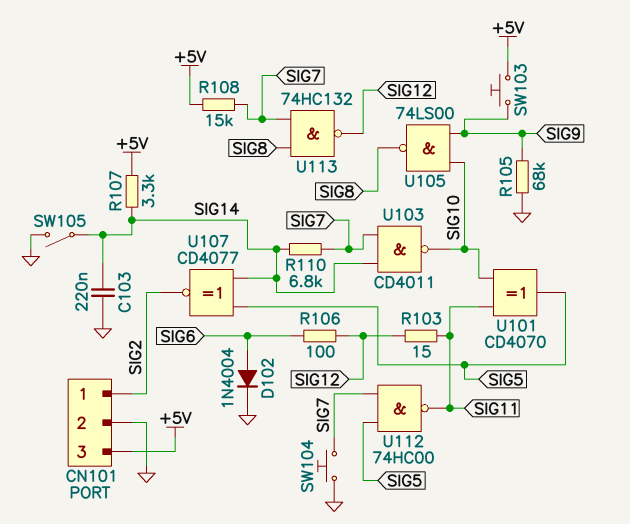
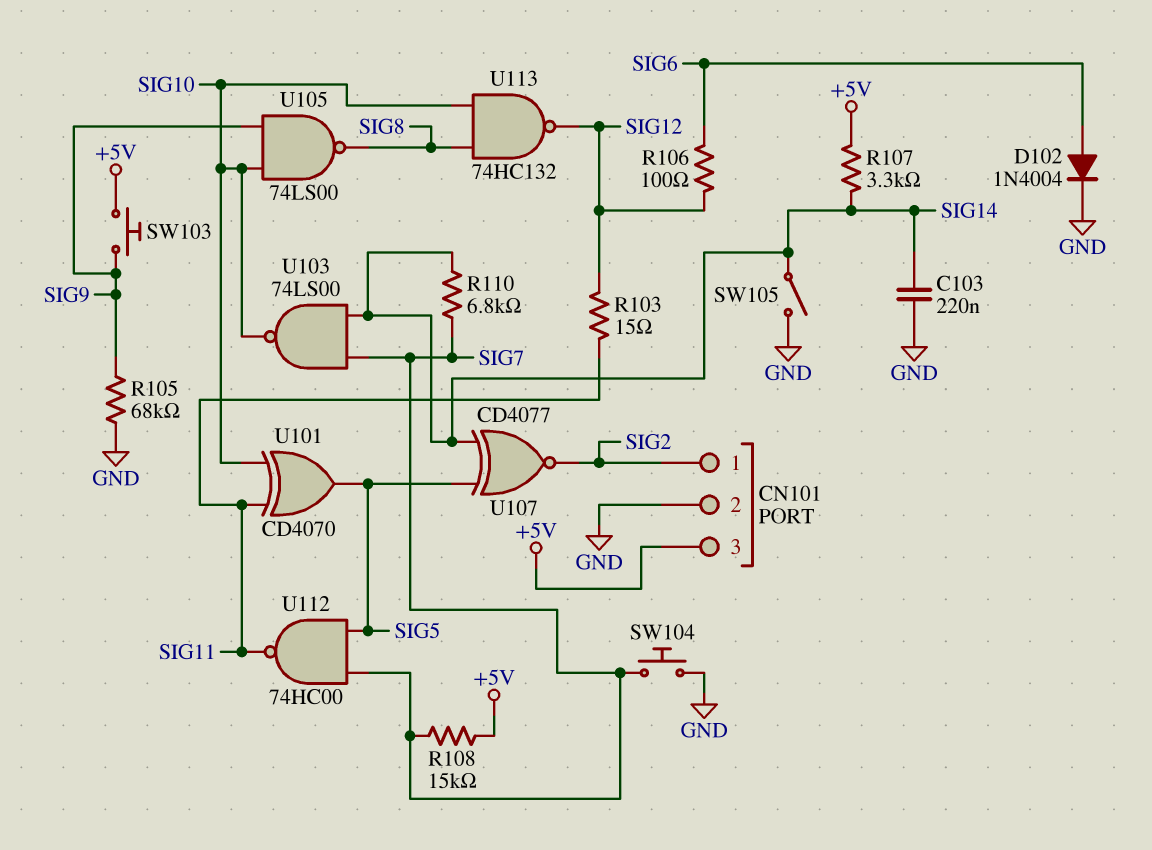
U103: NAND CD4011 (in SIG7, in SIG14, out SIG10) -> NAND 74LS00 (in SIG7, in SIG14, out SIG10)
U113: NAND 74HC132 (in SIG7, in SIG8, out SIG12) -> NAND 74HC132 (in SIG8, in SIG10, out SIG12)

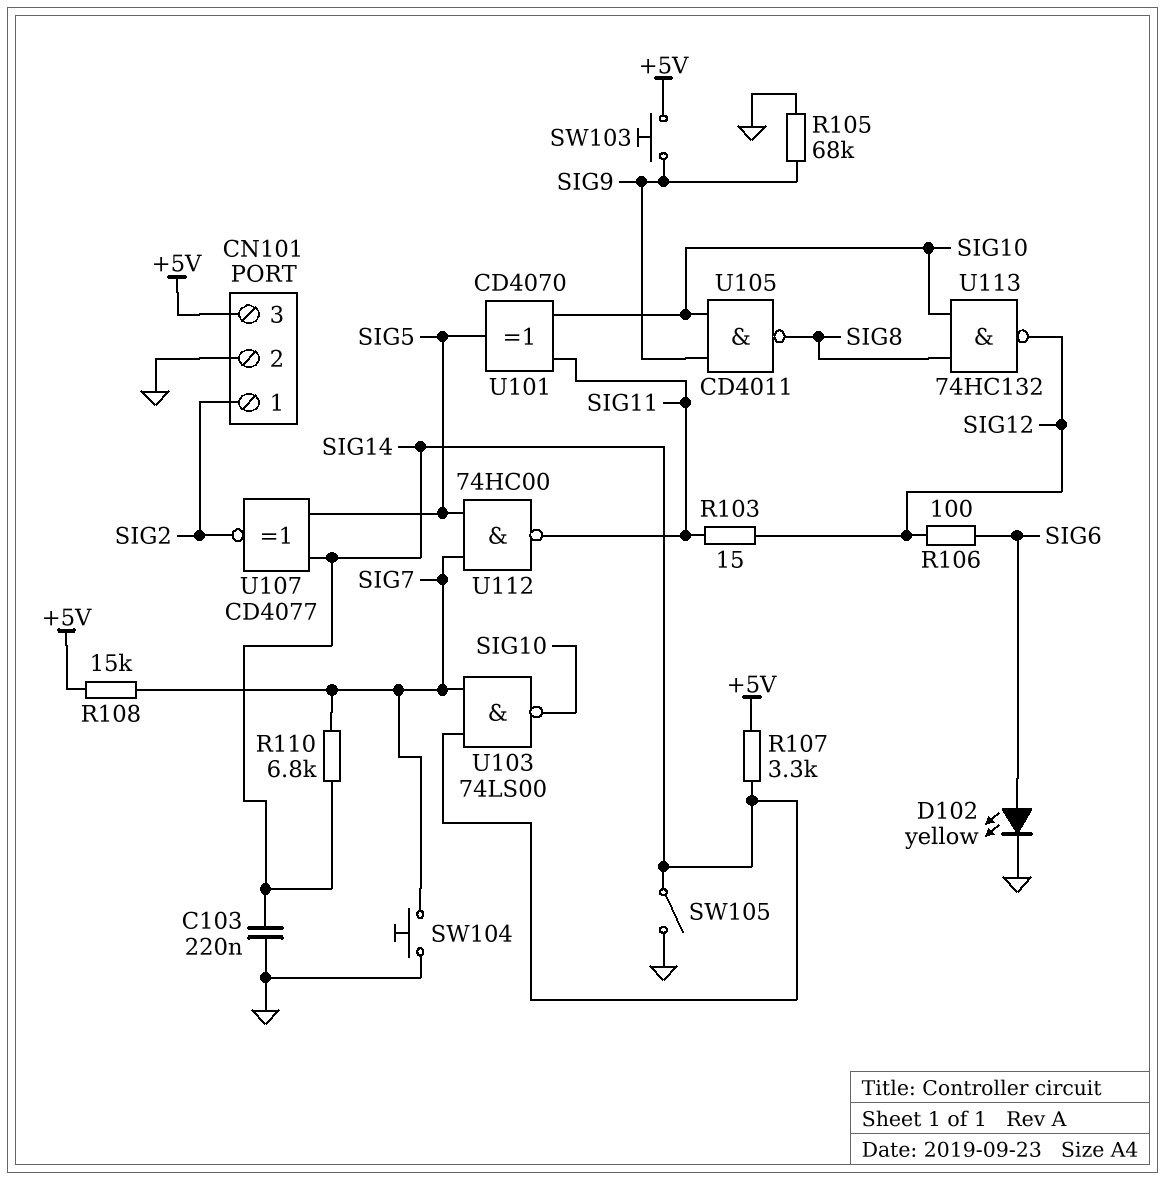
D102: diode 1N4004 (A SIG6, K GND) -> LED yellow (A SIG6, K GND)
U105: NAND 74LS00 (in SIG9, in SIG10, out SIG8) -> NAND CD4011 (in SIG9, in SIG10, out SIG8)

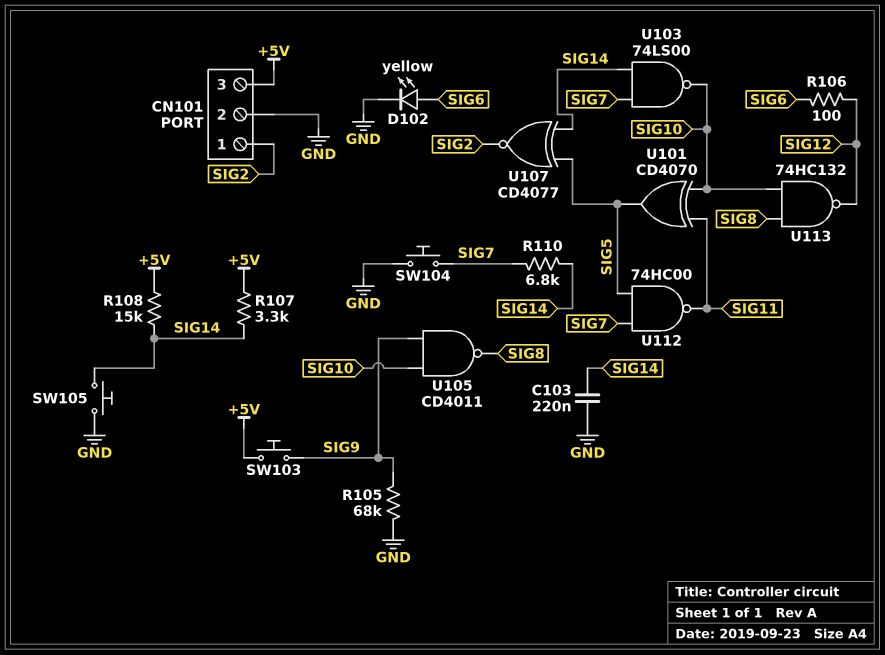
R103: 15 (SIG11, SIG12) -> none
R108: 15k (+5V, SIG7) -> 15k (+5V, SIG14)
SW105: switch (GND, SIG14) -> button (GND, SIG14)

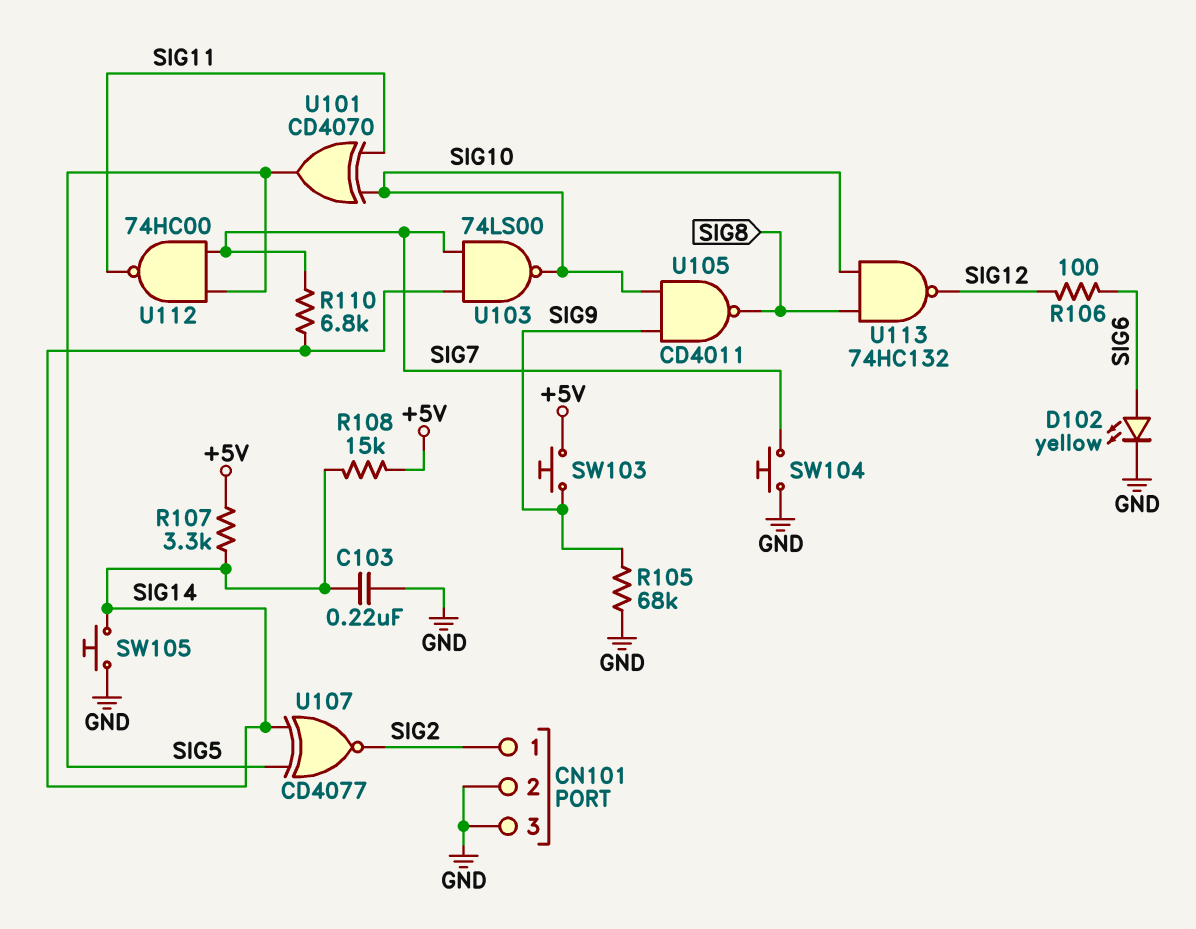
CN101 pin 3: +5V -> GND

